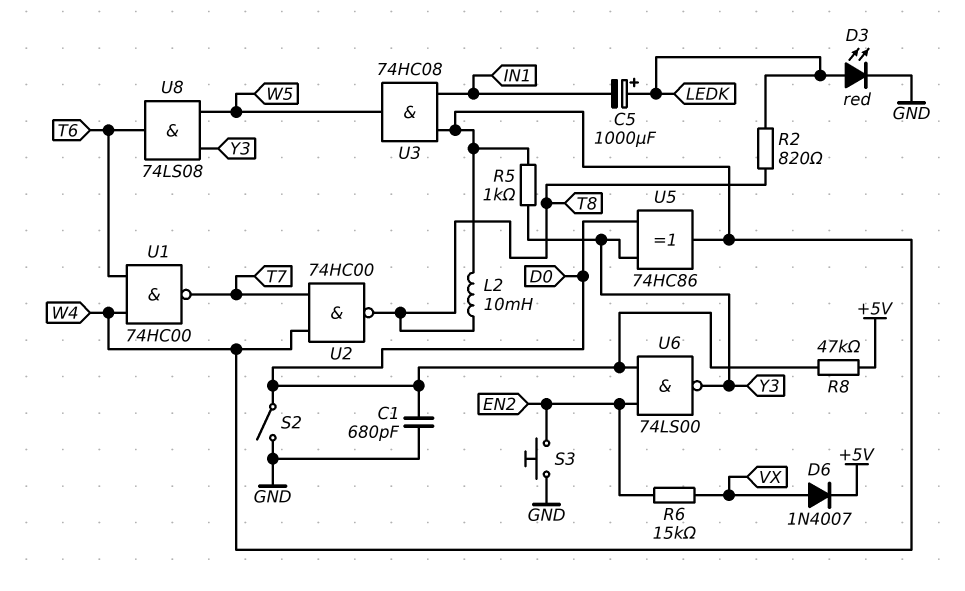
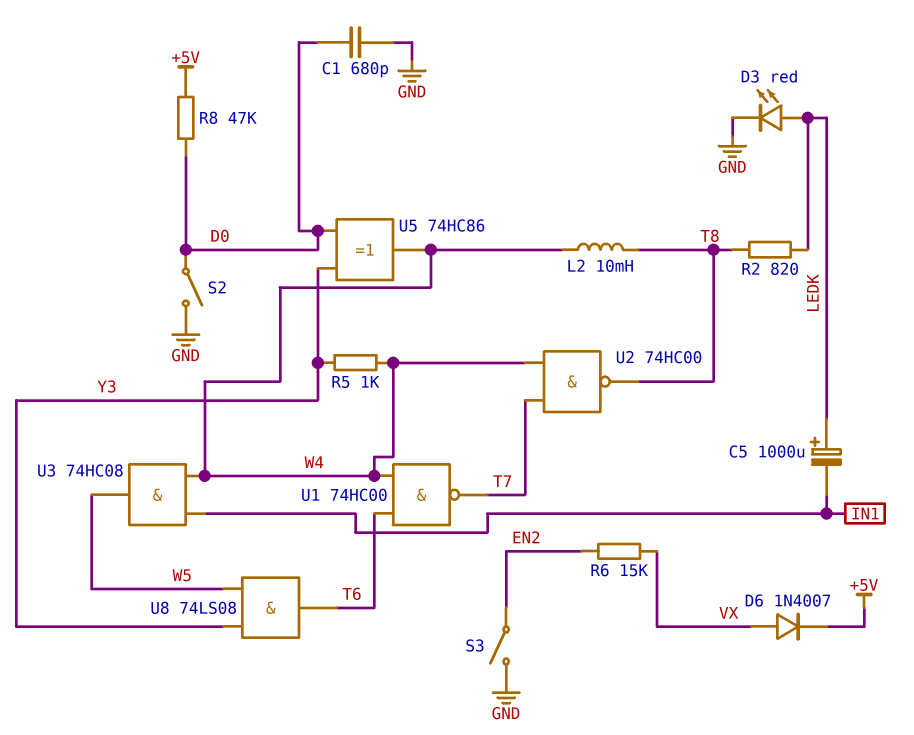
S3: button (EN2, GND) -> switch (EN2, GND)
U6: NAND 74LS00 (in D0, in EN2, out Y3) -> none

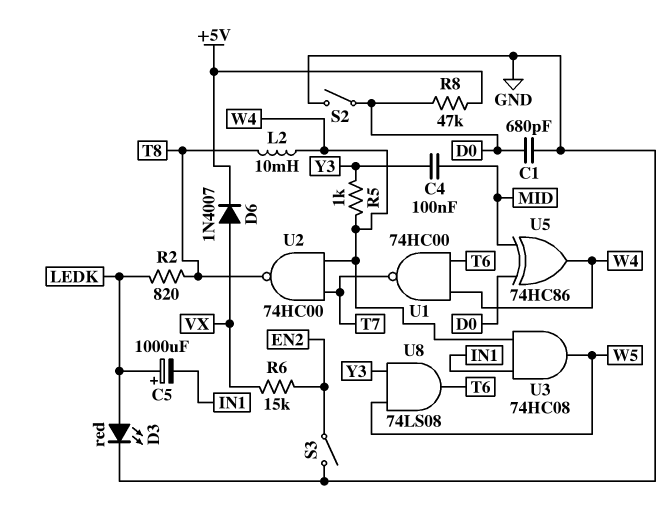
C4: none -> 100nF (MID, Y3)
U5: XOR 74HC86 (in D0, in Y3, out W4) -> XOR 74HC86 (in D0, in MID, out W4)

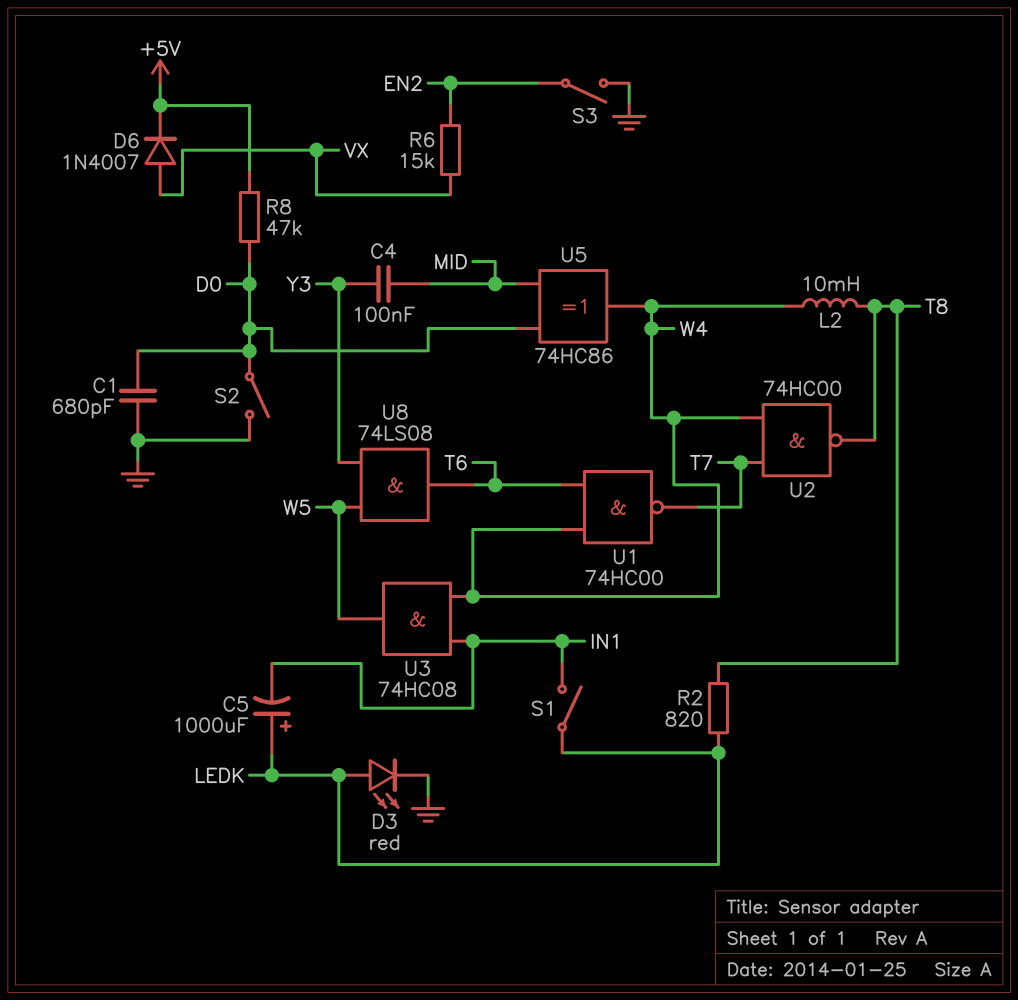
R5: 1k (W4, Y3) -> none
S1: none -> switch (IN1, LEDK)

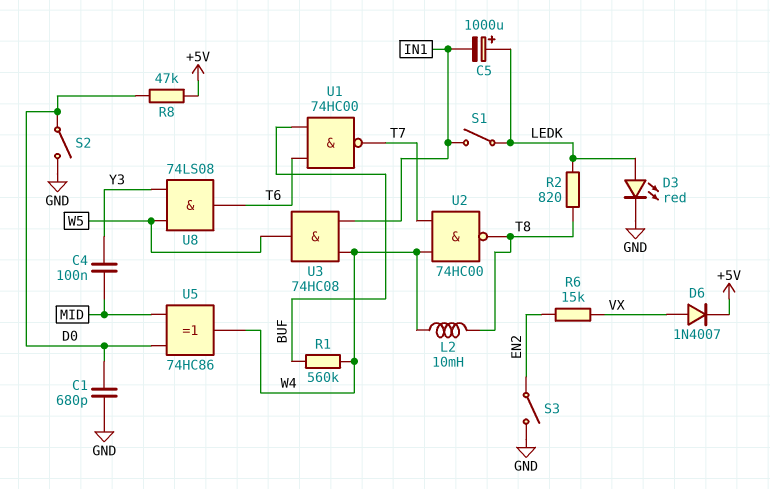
R1: none -> 560k (BUF, W4)
U1: NAND 74HC00 (in T6, in W4, out T7) -> NAND 74HC00 (in BUF, in T6, out T7)

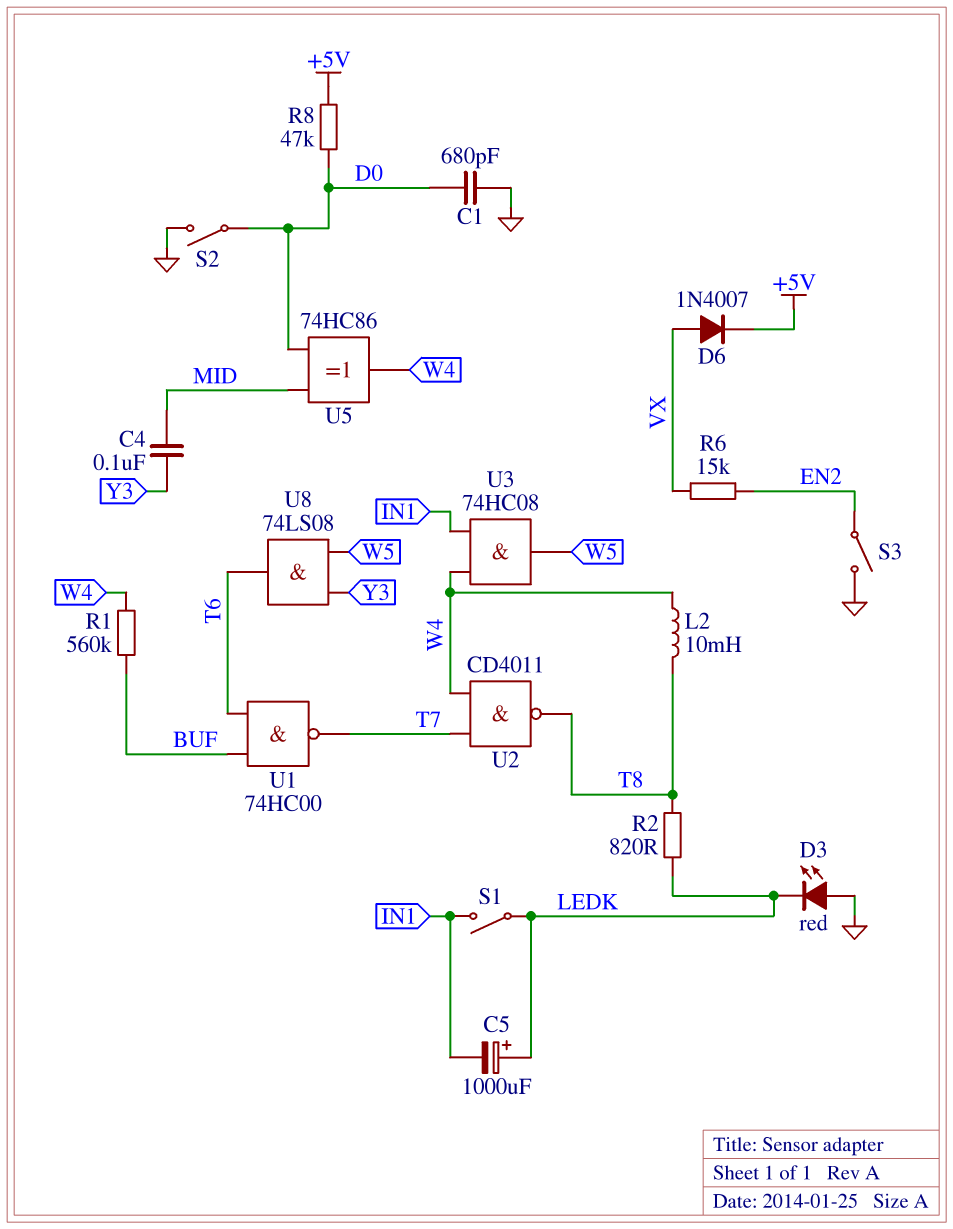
D3: LED red (A LEDK, K GND) -> LED red (A GND, K LEDK)
U2: NAND 74HC00 (in T7, in W4, out T8) -> NAND CD4011 (in T7, in W4, out T8)

